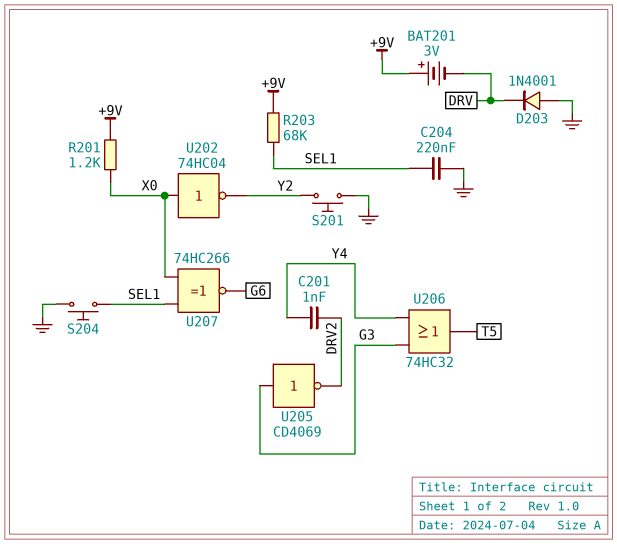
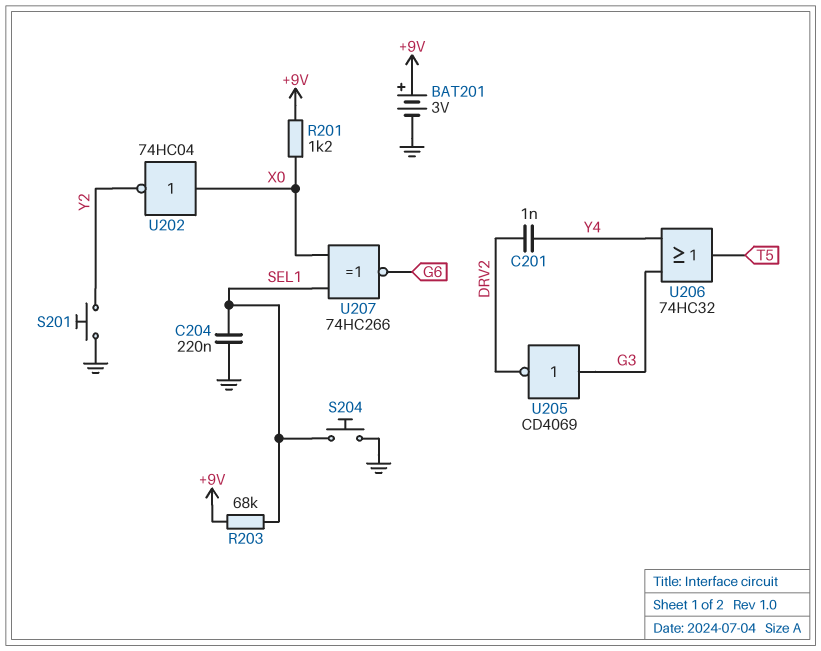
BAT201: 3V (plus +9V, minus DRV) -> 3V (plus +9V, minus GND)
D203: diode 1N4001 (A GND, K DRV) -> none

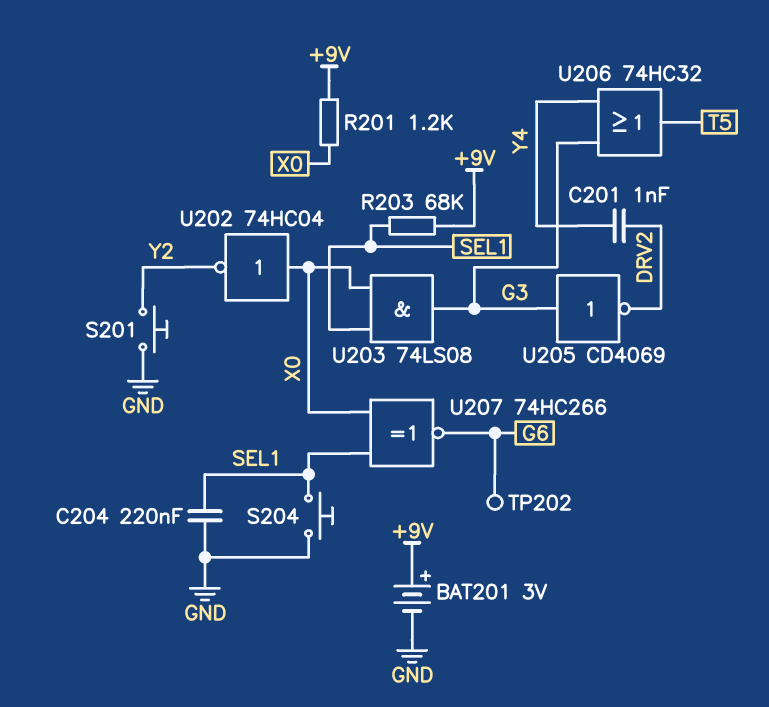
TP202: none -> test point (G6)
U203: none -> AND 74LS08 (in SEL1, in X0, out G3)

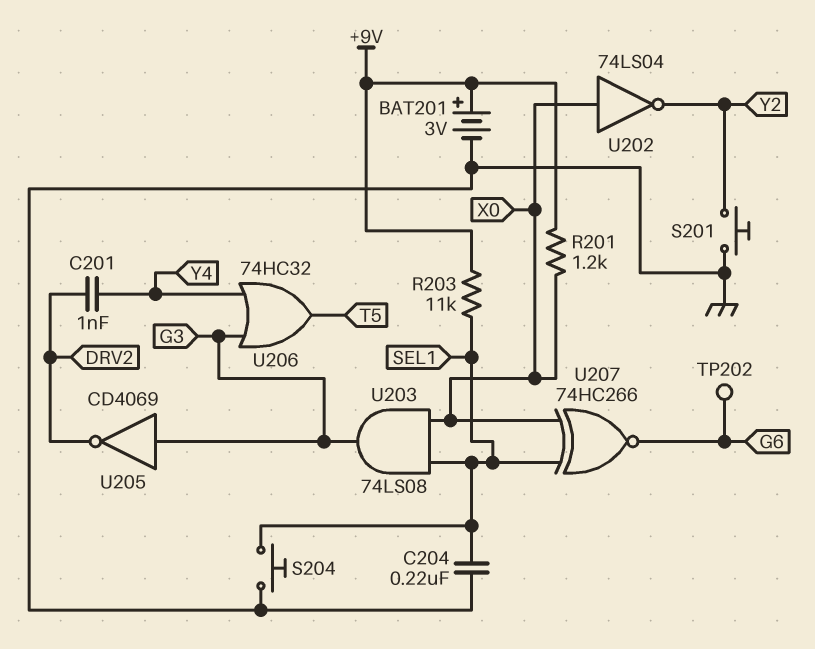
R203: 68k (+9V, SEL1) -> 11k (+9V, SEL1)
U202: NOT 74HC04 (in X0, out Y2) -> NOT 74LS04 (in X0, out Y2)

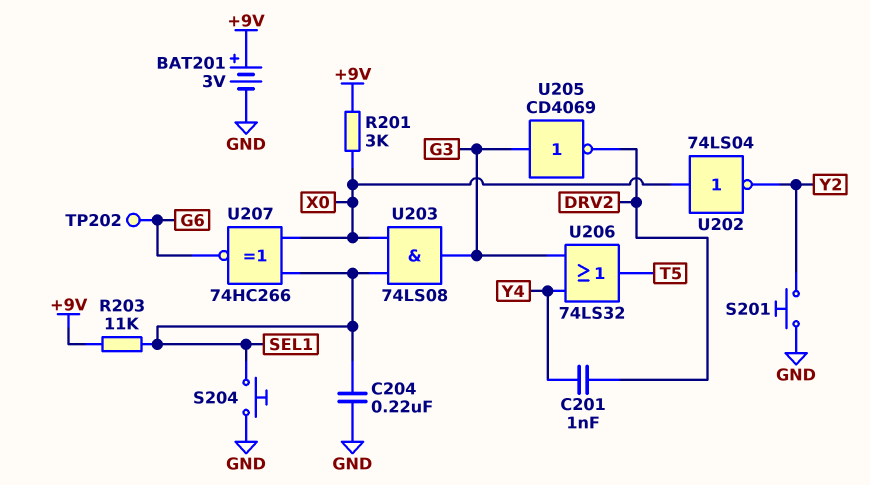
R201: 1.2k (+9V, X0) -> 3k (+9V, X0)
U206: OR 74HC32 (in G3, in Y4, out T5) -> OR 74LS32 (in G3, in Y4, out T5)

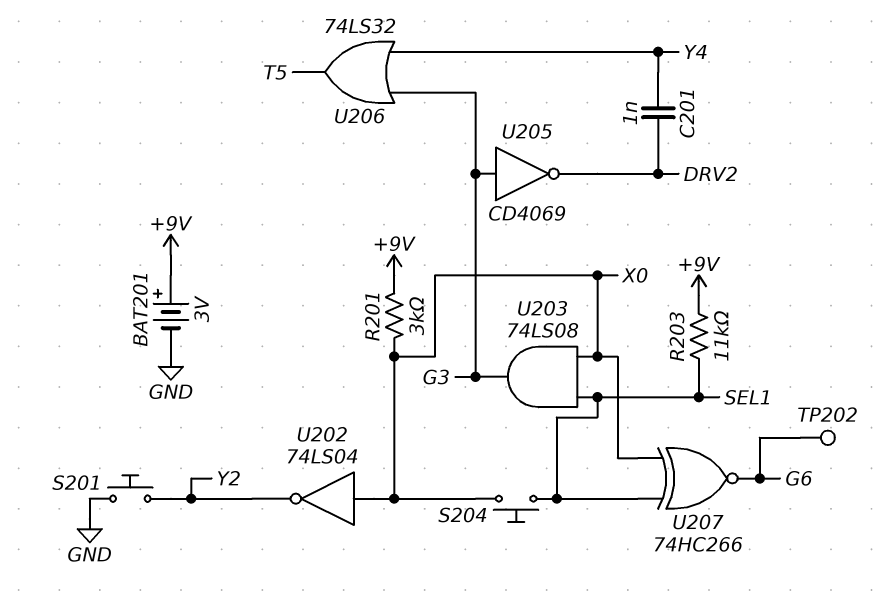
C204: 220nF (GND, SEL1) -> none
S204: button (GND, SEL1) -> button (SEL1, X0)

